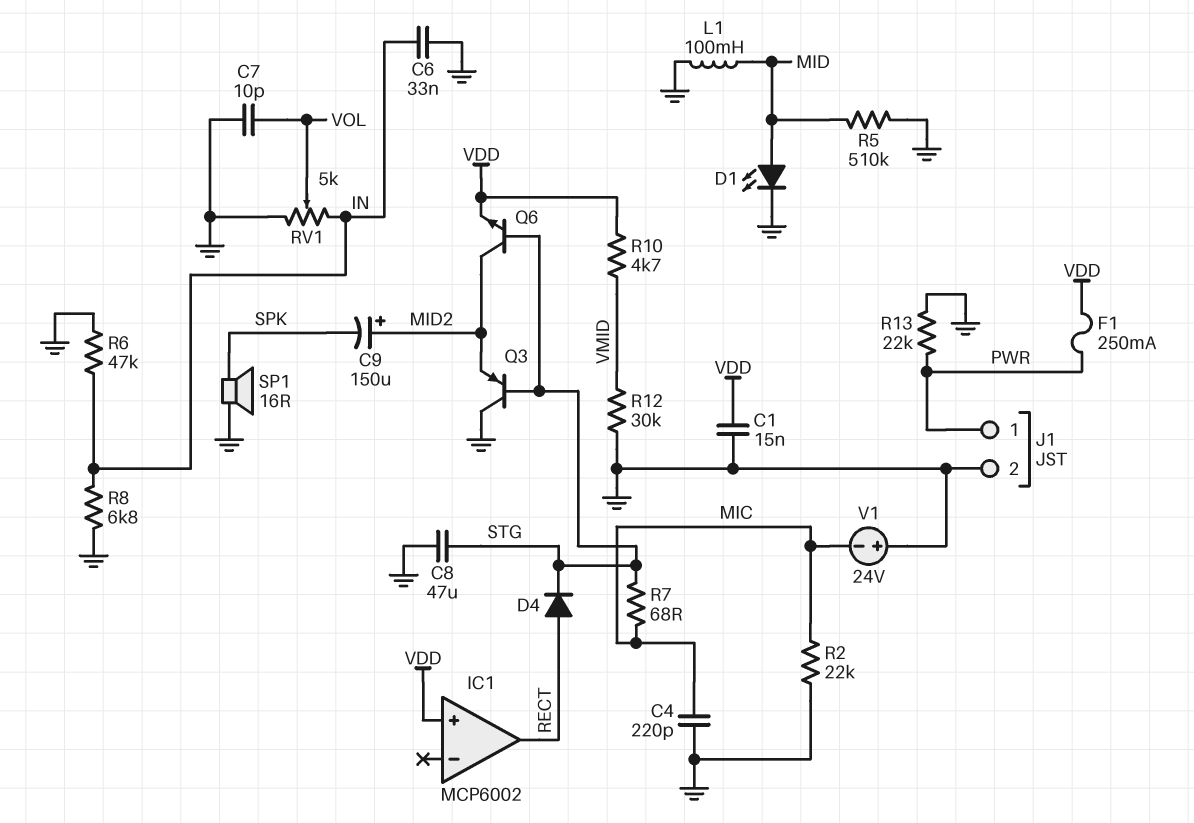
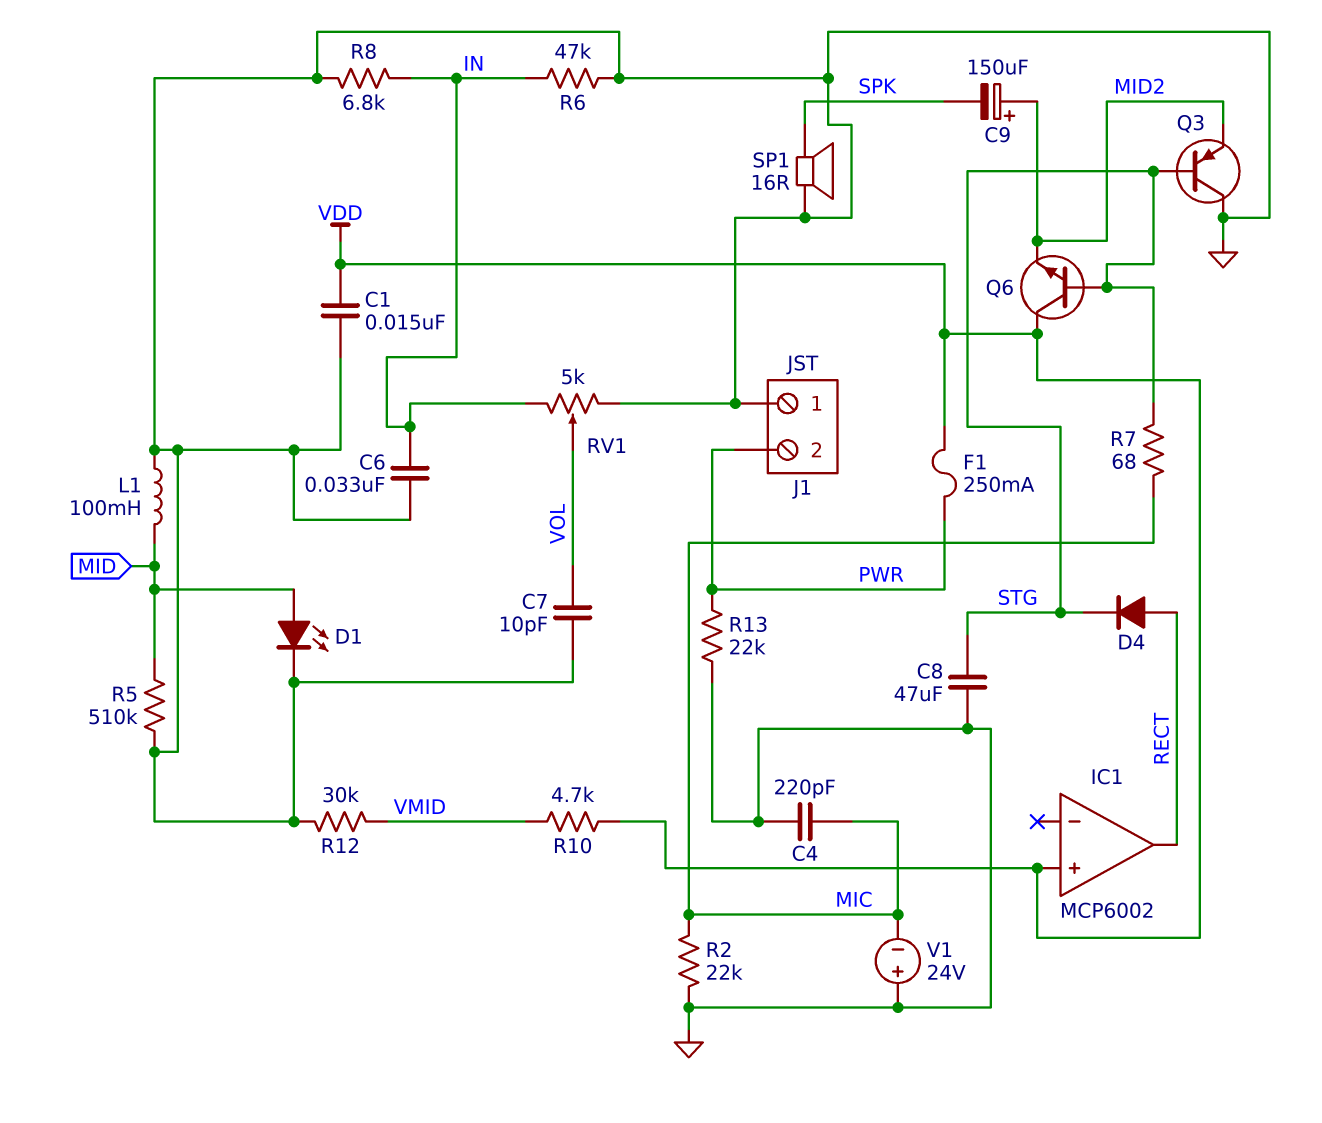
J1 pin 1: PWR -> GND
J1 pin 2: GND -> PWR
Q6: NPN (B STG, C MID2, E VDD) -> NPN (B STG, C VDD, E MID2)

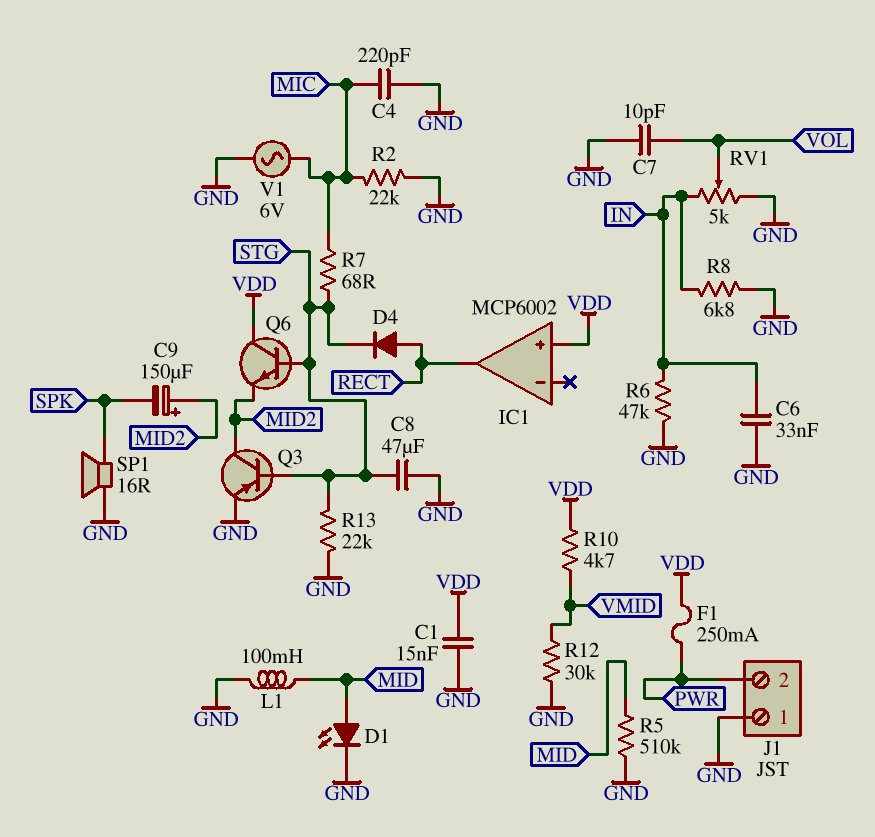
Q3: PNP (B STG, C GND, E MID2) -> PNP (B STG, C MID2, E GND)
R13: 22k (GND, PWR) -> 22k (GND, STG)
V1: 24V (plus GND, minus MIC) -> AC 6V (GND, MIC)

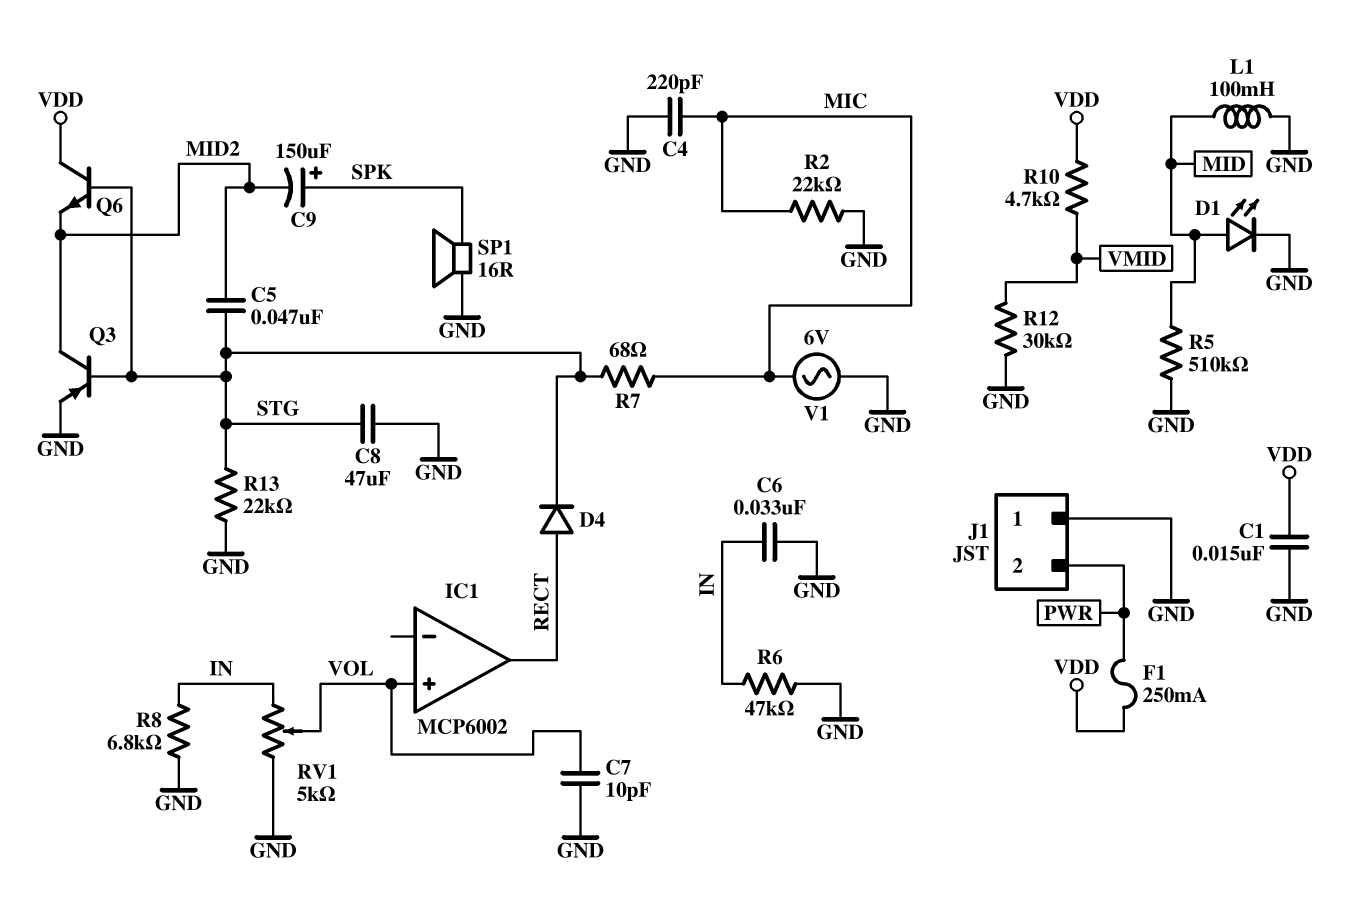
C5: none -> 47nF (MID2, STG)
C9: 150uF (plus MID2, minus SPK) -> 150uF (plus SPK, minus MID2)
IC1 pin in+: VDD -> VOL

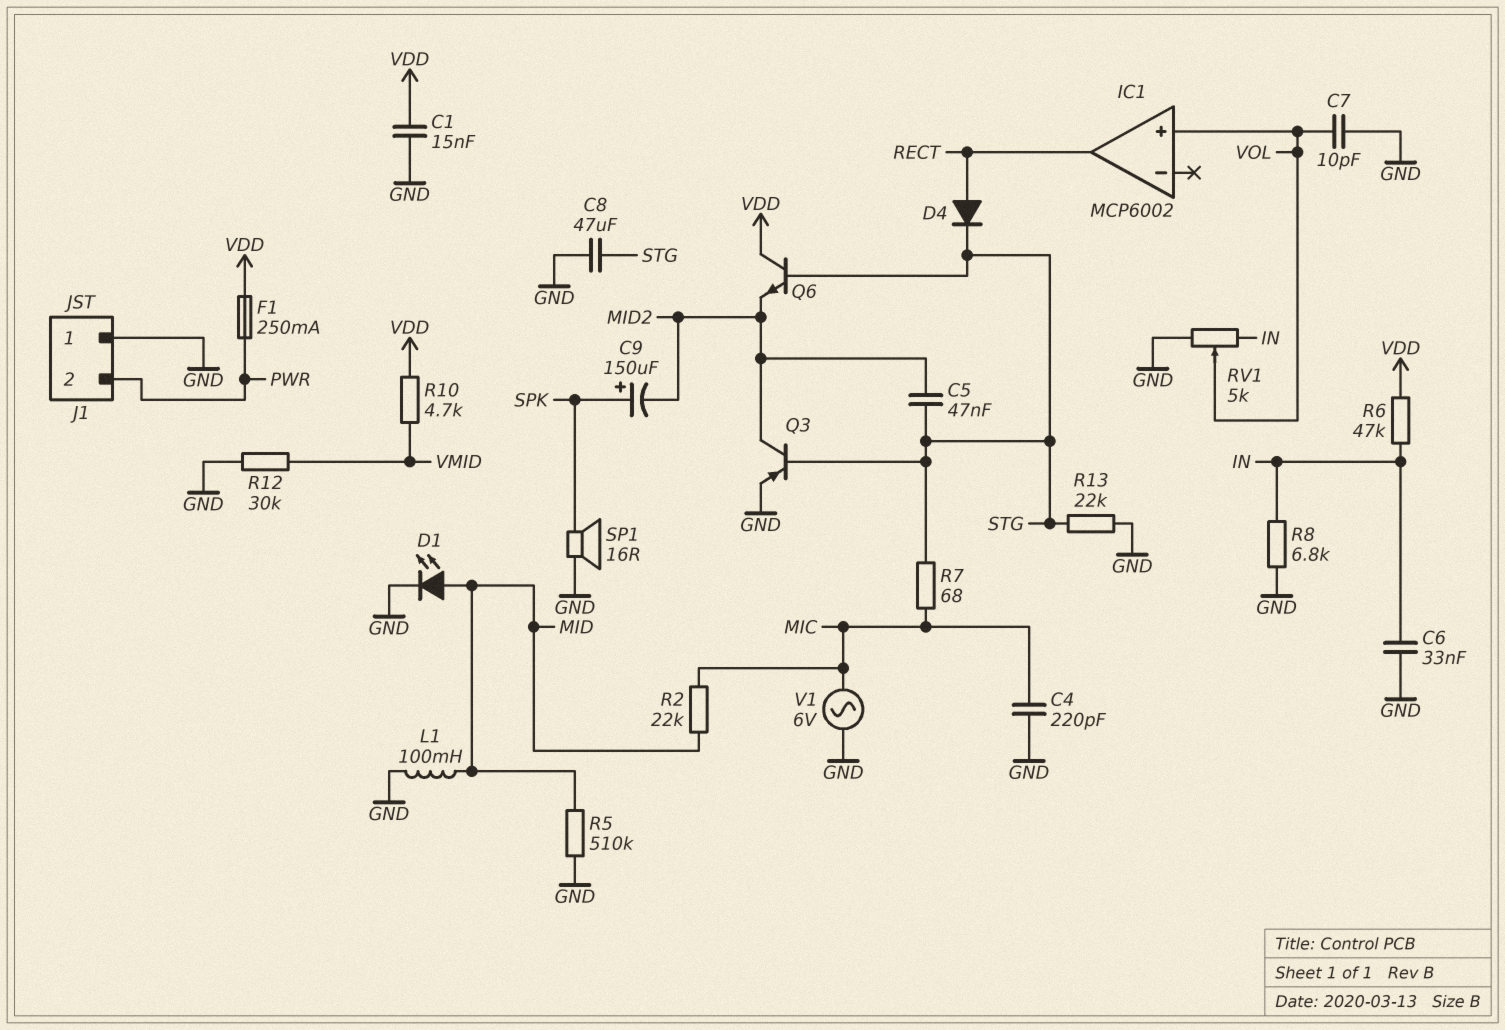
R2: 22k (GND, MIC) -> 22k (MIC, MID)
R6: 47k (GND, IN) -> 47k (IN, VDD)

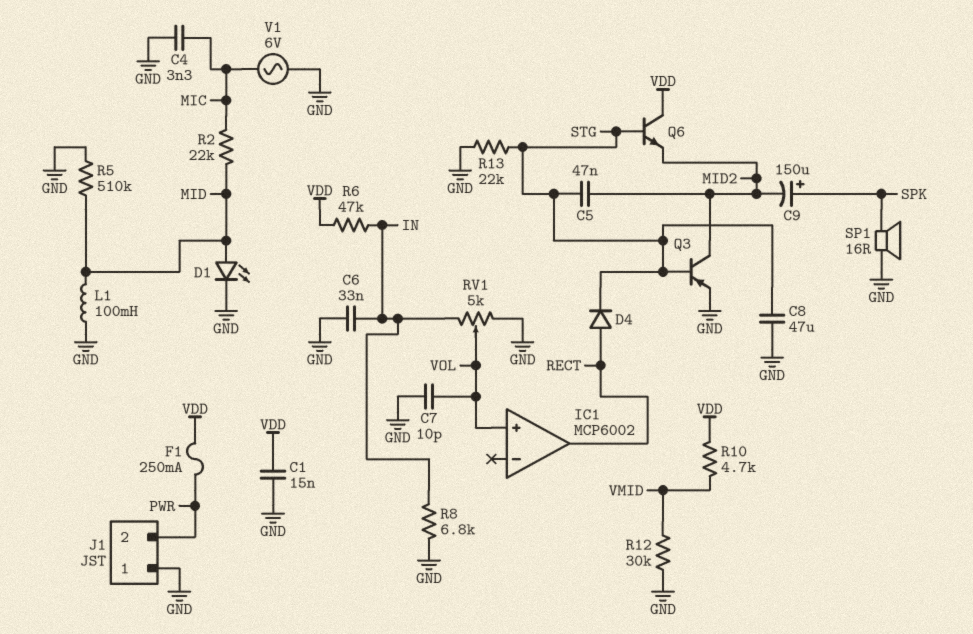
C4: 220pF (GND, MIC) -> 3.3nF (GND, MIC)
R7: 68 (MIC, STG) -> none

